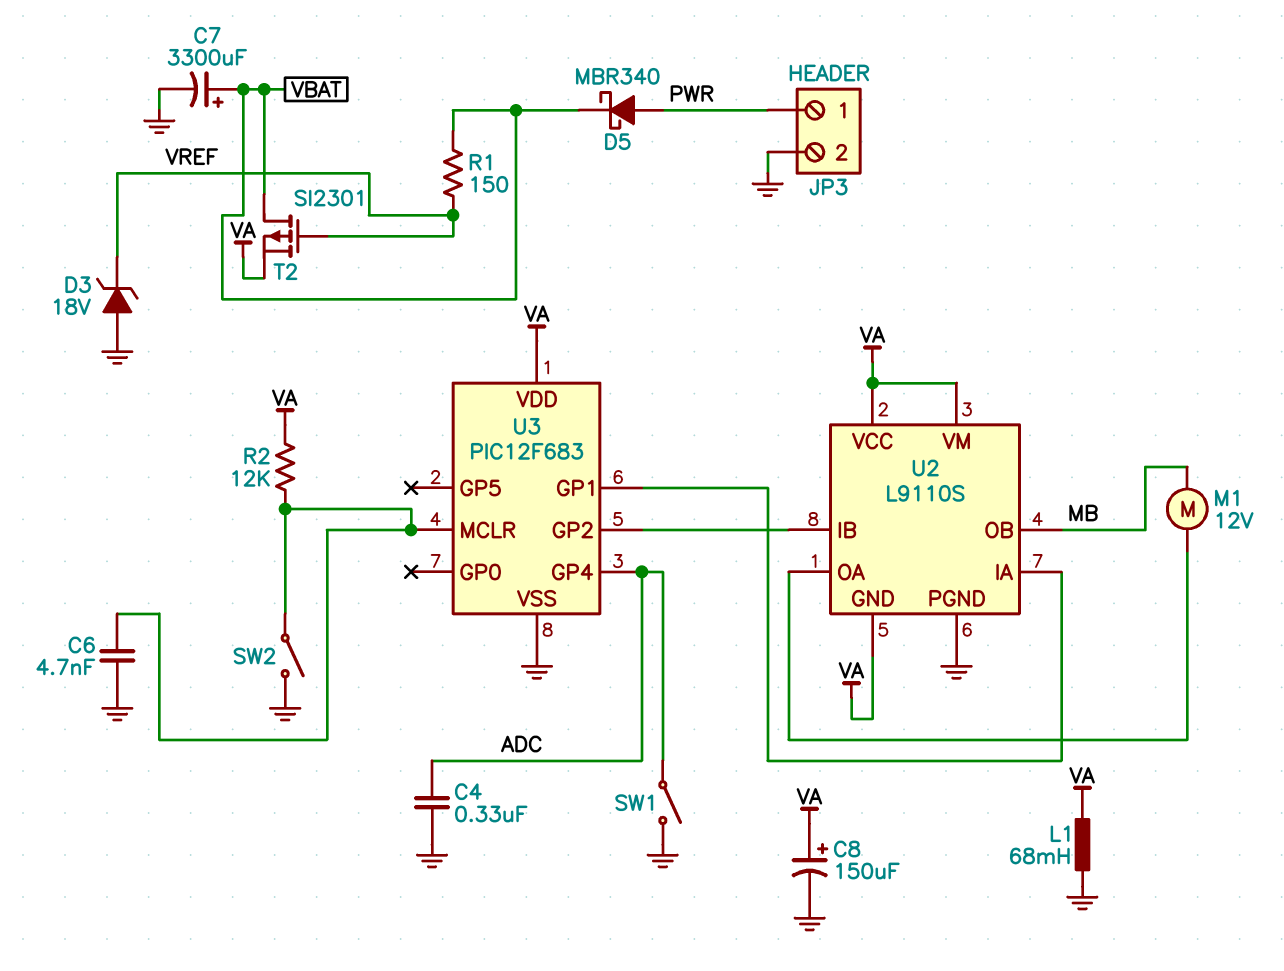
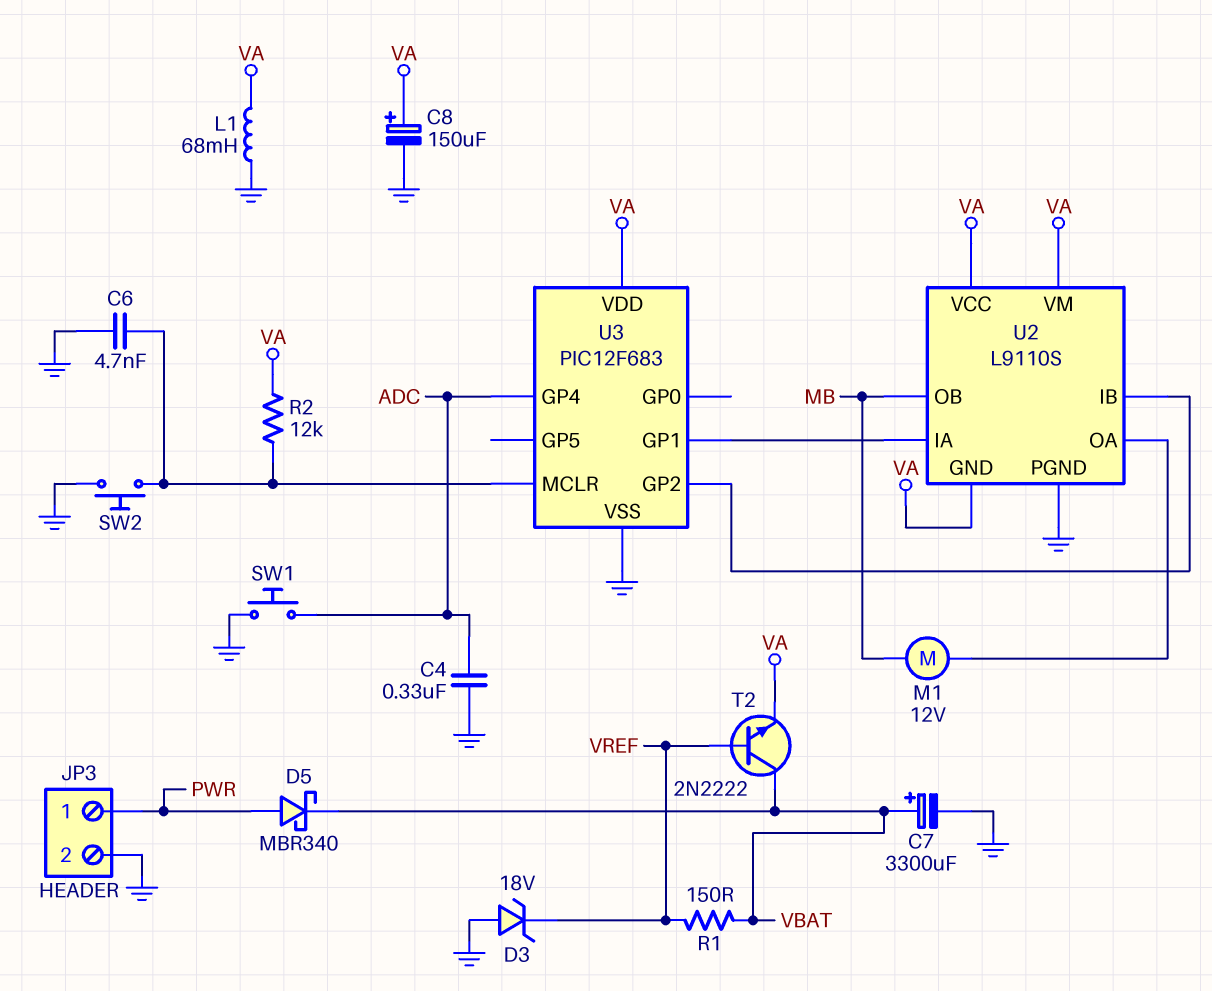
SW1: switch (ADC, GND) -> button (ADC, GND)
SW2: switch (GND, U3/MCLR) -> button (GND, U3/MCLR)
T2: PMOS SI2301 (G VREF, D VBAT, S VA) -> NPN 2N2222 (B VREF, C VBAT, E VA)

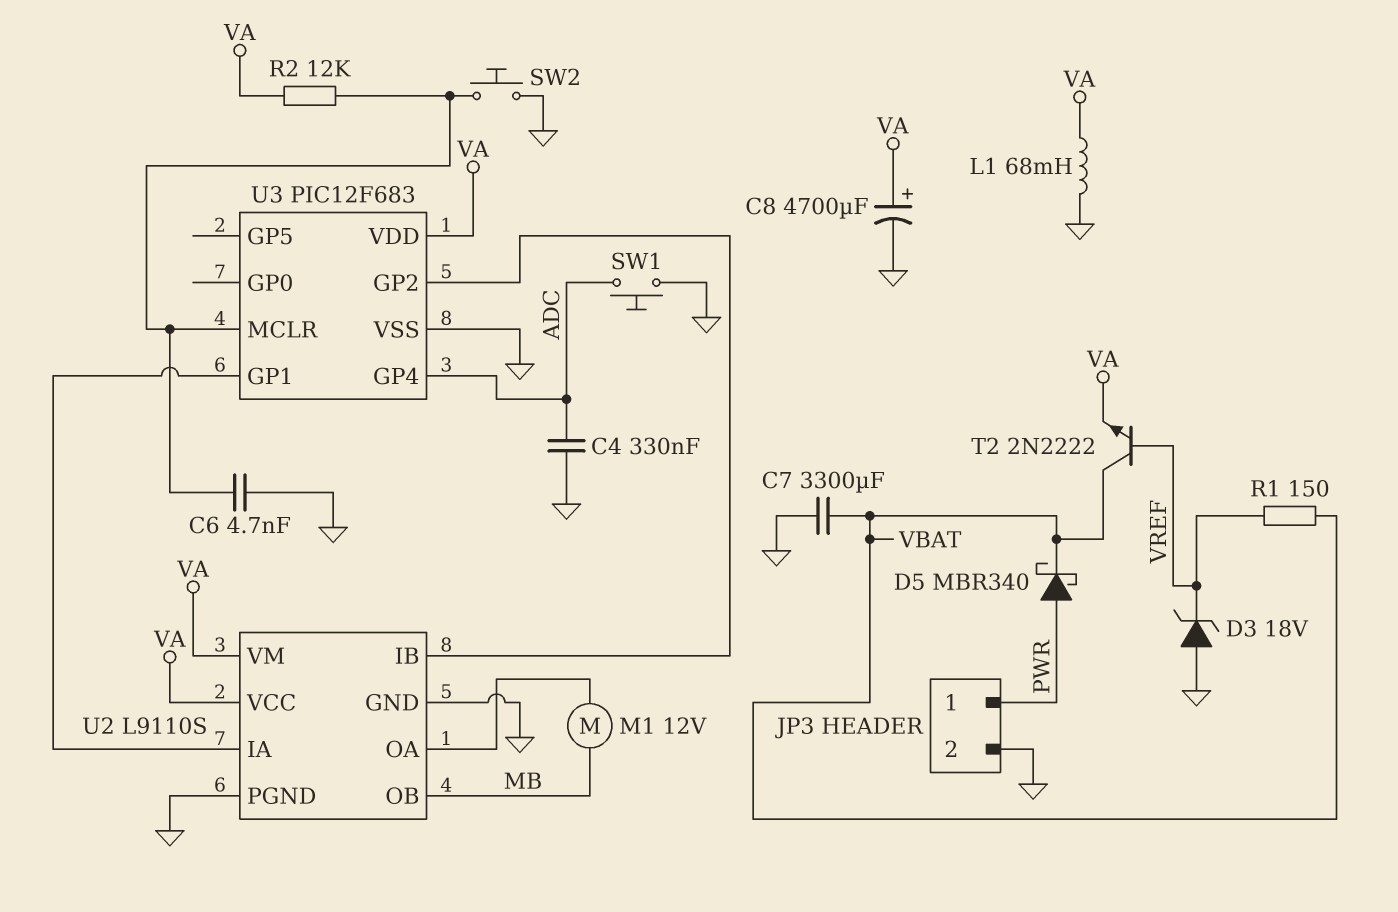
C7: 3300uF (plus VBAT, minus GND) -> 3300uF (GND, VBAT)
C8: 150uF (plus VA, minus GND) -> 4700uF (plus VA, minus GND)
U2 pin GND: VA -> GND

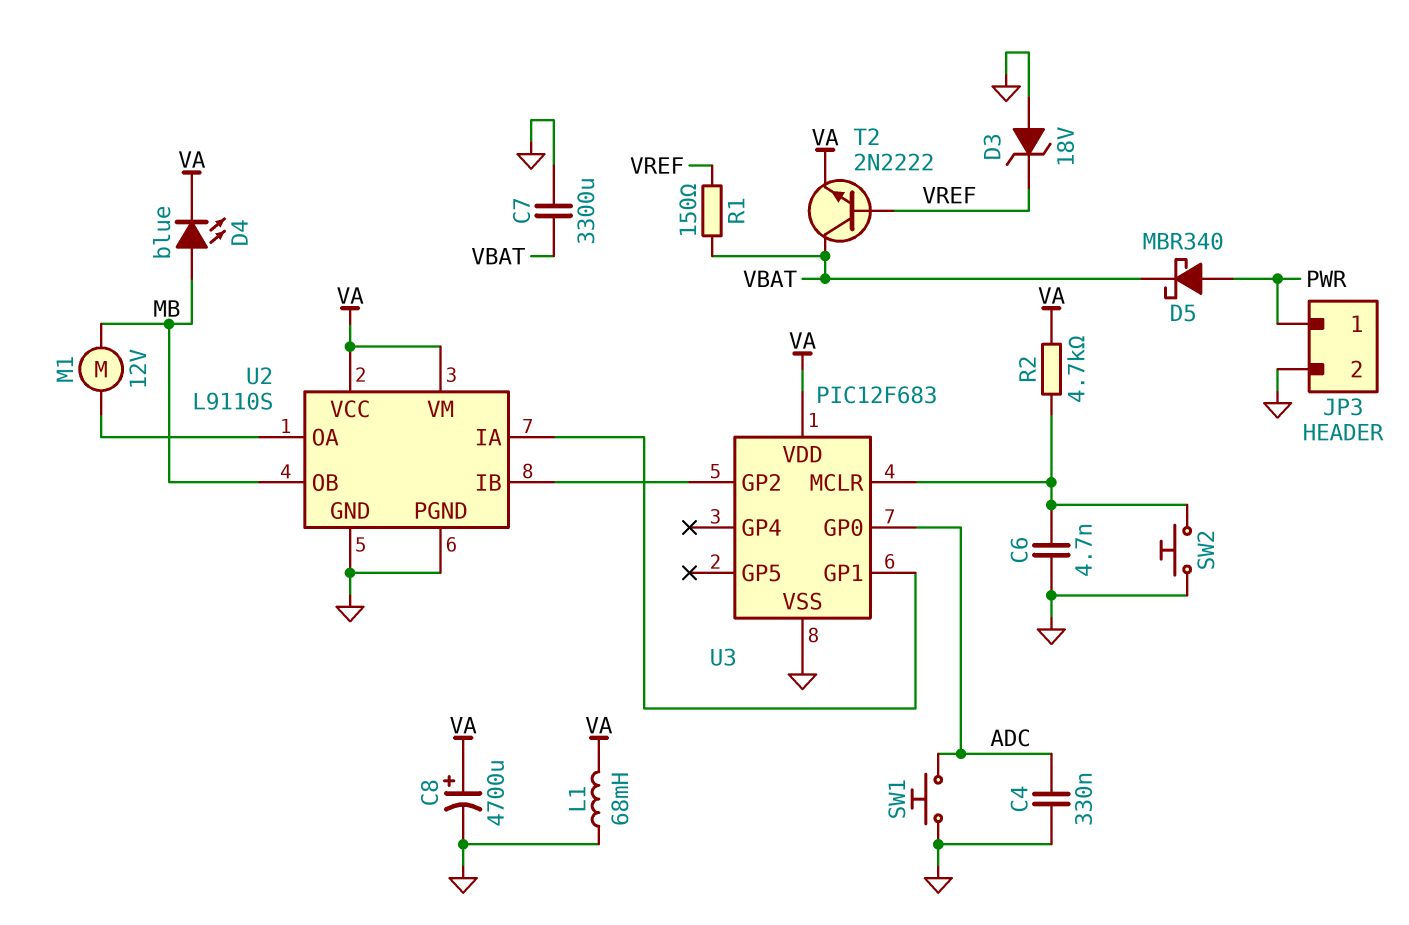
D4: none -> LED blue (A MB, K VA)
R2: 12k (U3/MCLR, VA) -> 4.7k (U3/MCLR, VA)
U3 pin GP0: none -> ADC
U3 pin GP4: ADC -> none

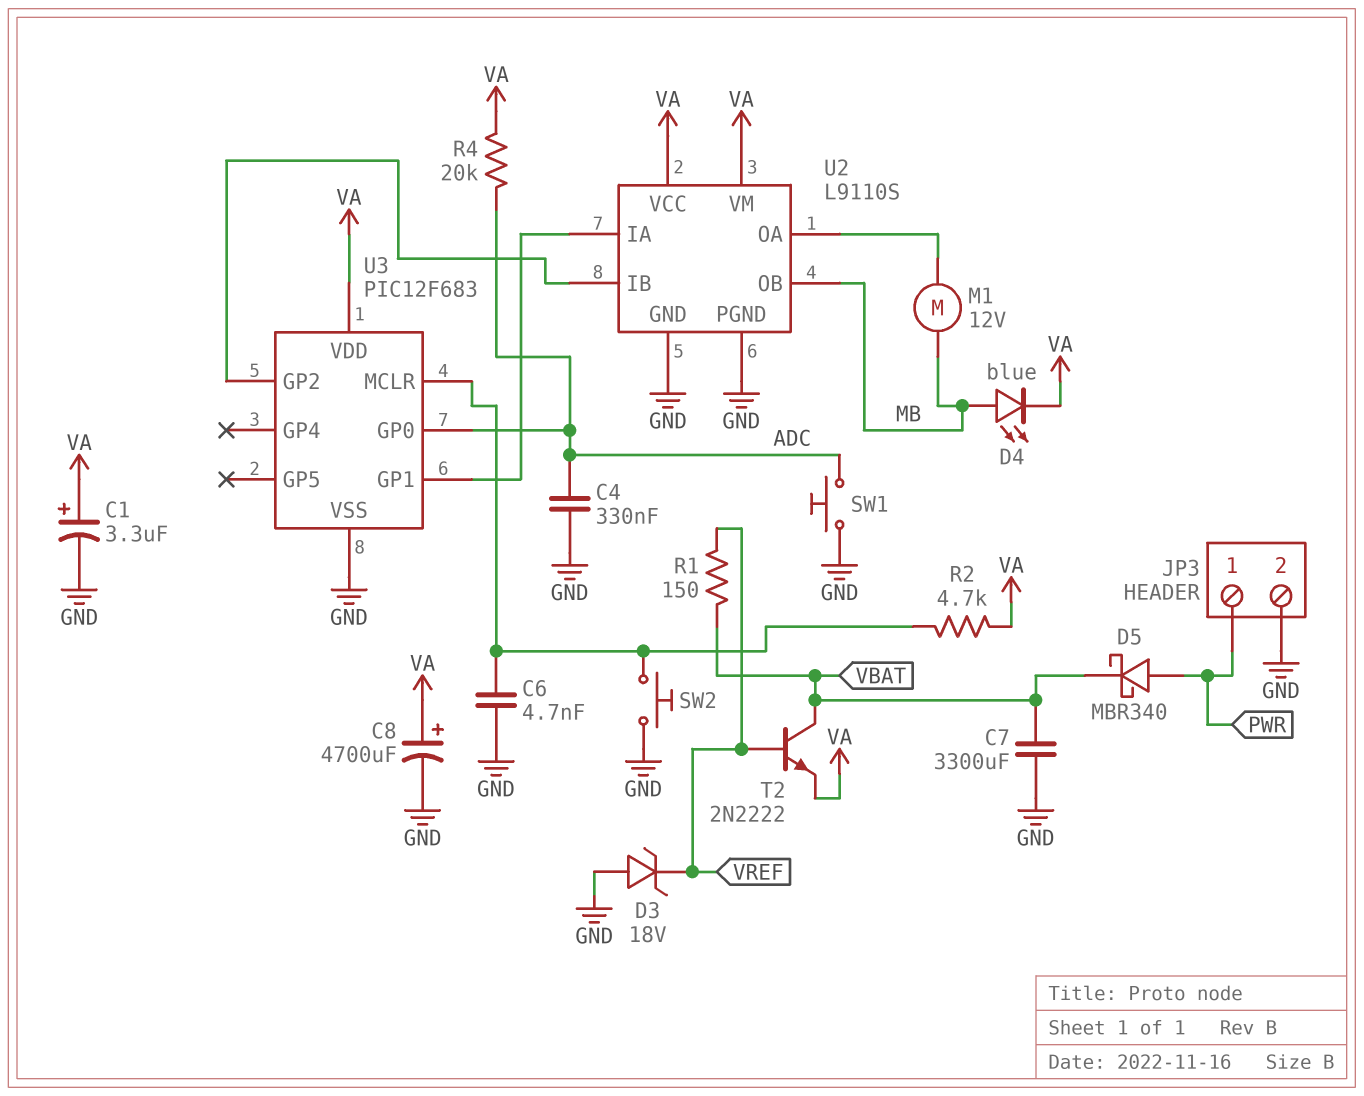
C1: none -> 3.3uF (plus VA, minus GND)
L1: 68mH (GND, VA) -> none
R4: none -> 20k (ADC, VA)

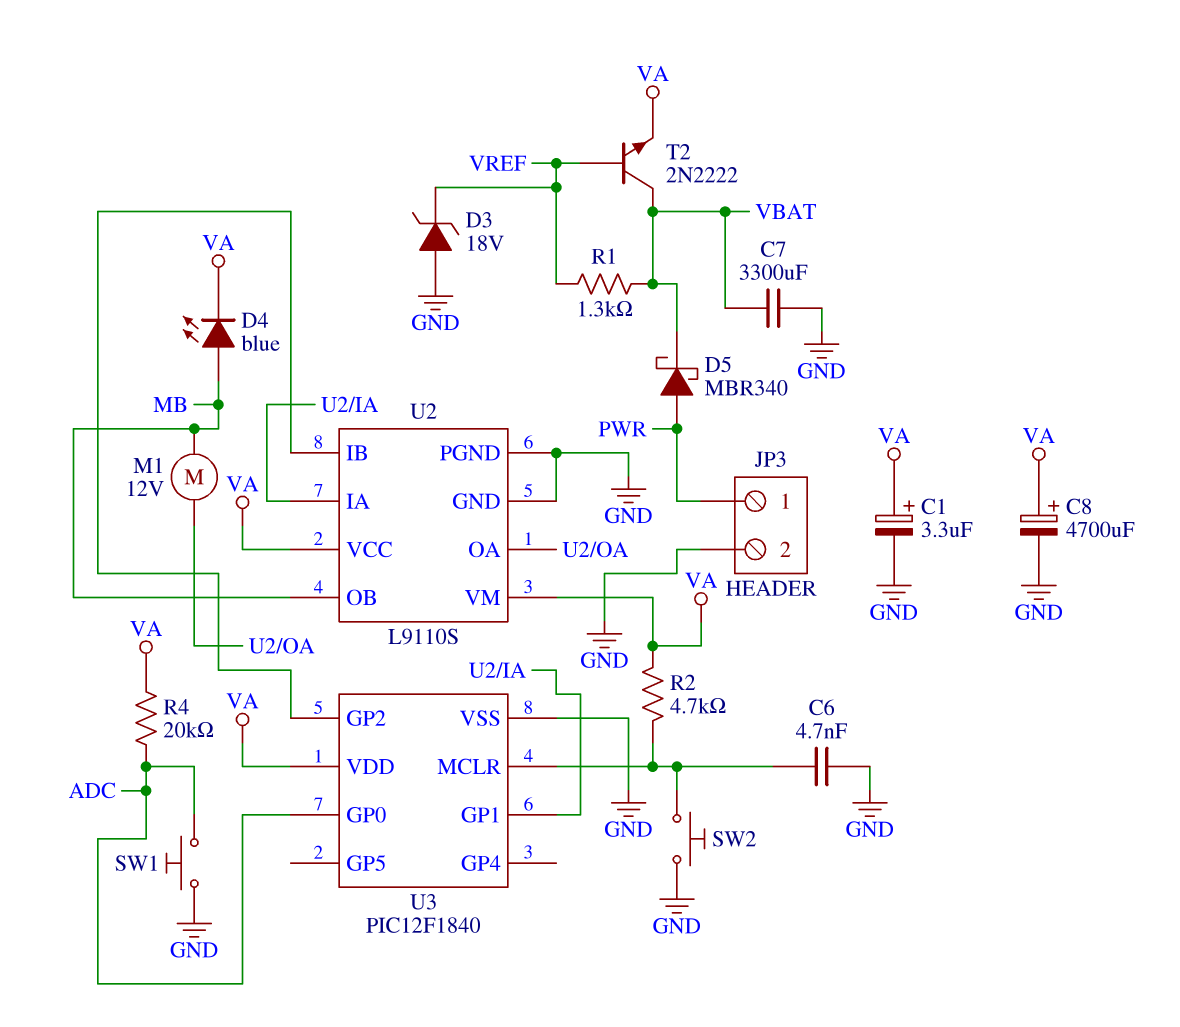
C4: 330nF (ADC, GND) -> none
R1: 150 (VBAT, VREF) -> 1.3k (VBAT, VREF)
U3: PIC12F683 -> PIC12F1840

